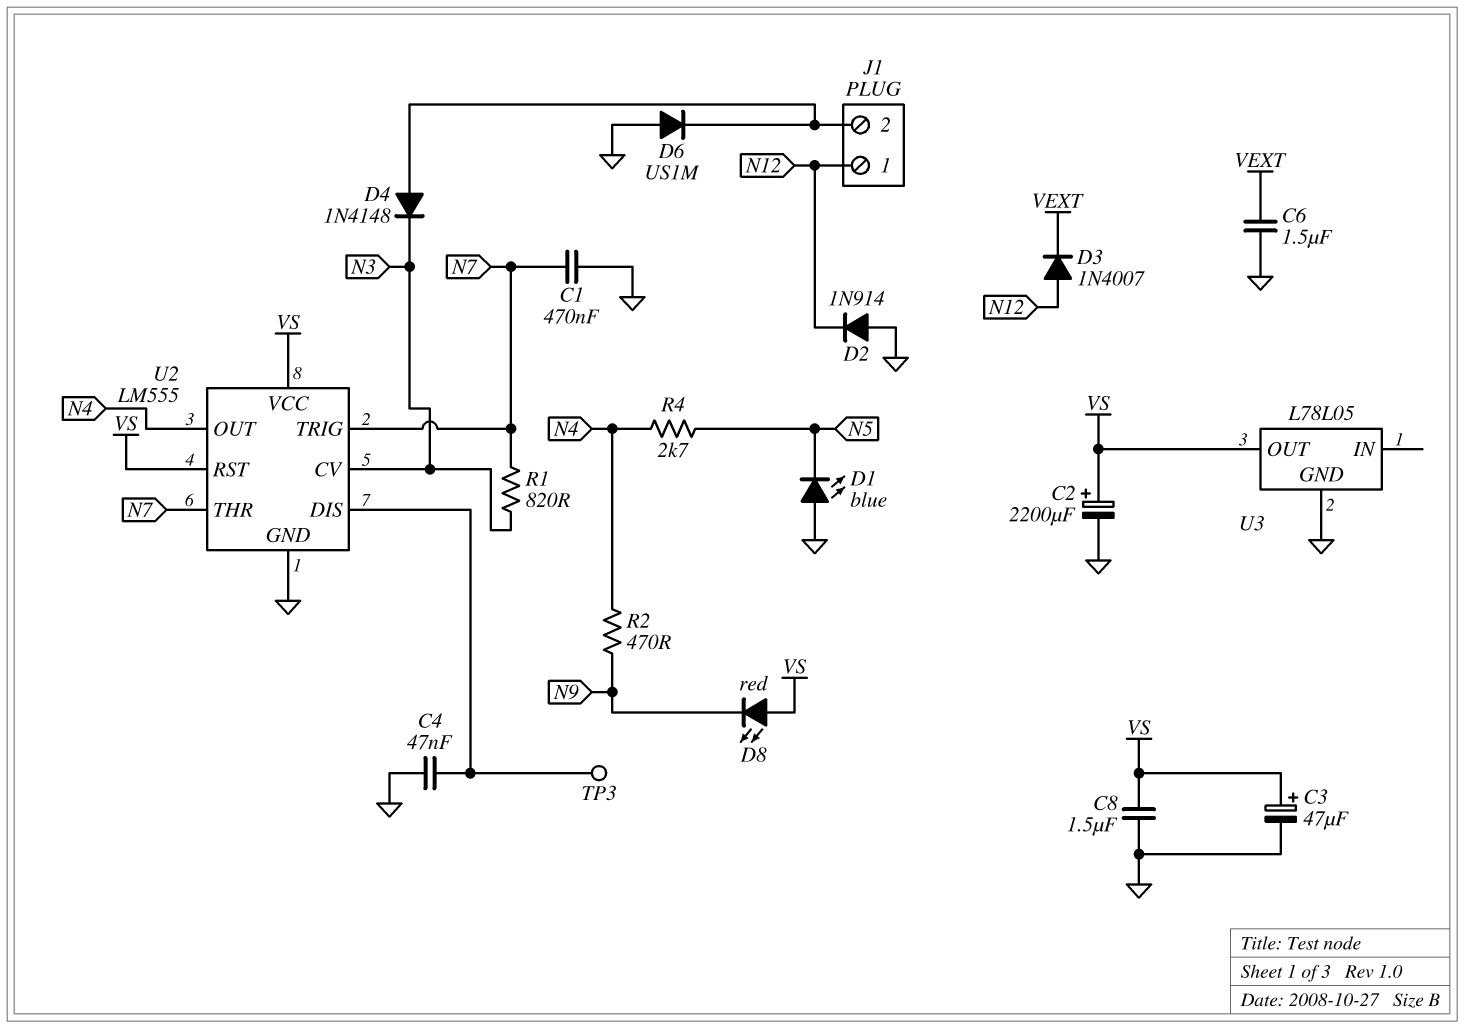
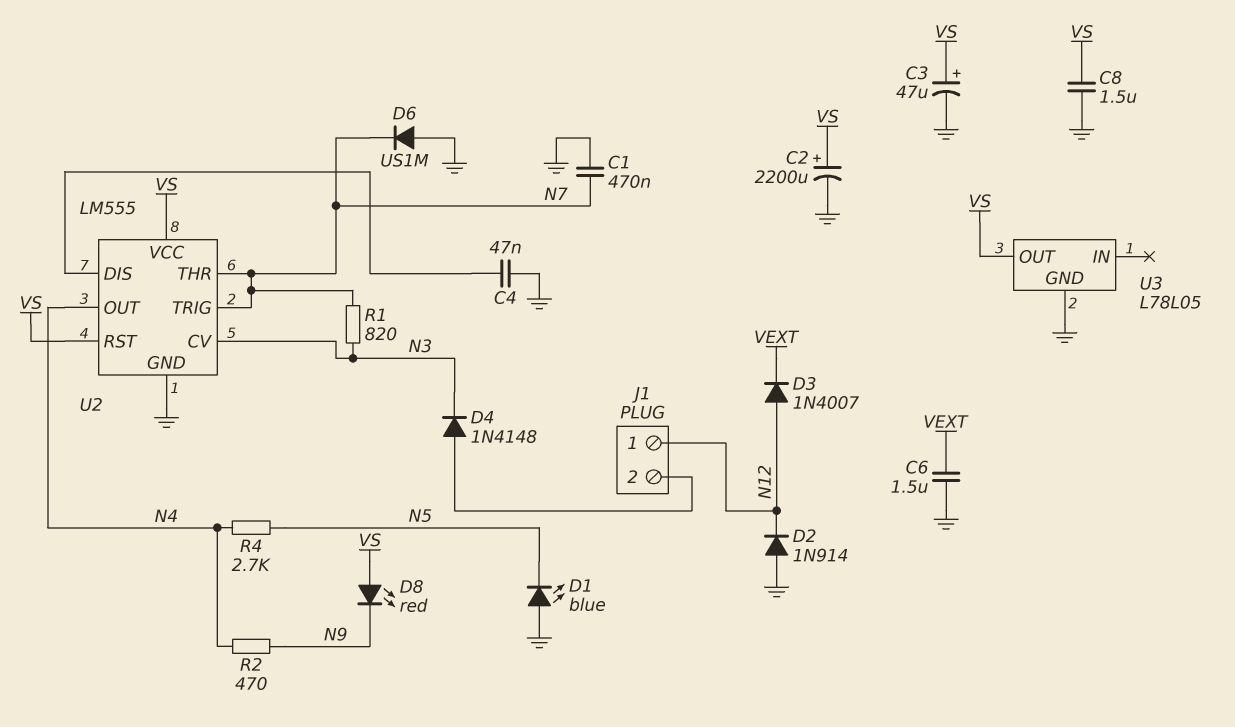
D6: diode US1M (A GND, K J1/2) -> diode US1M (A GND, K N7)
TP3: test point (U2/DIS) -> none

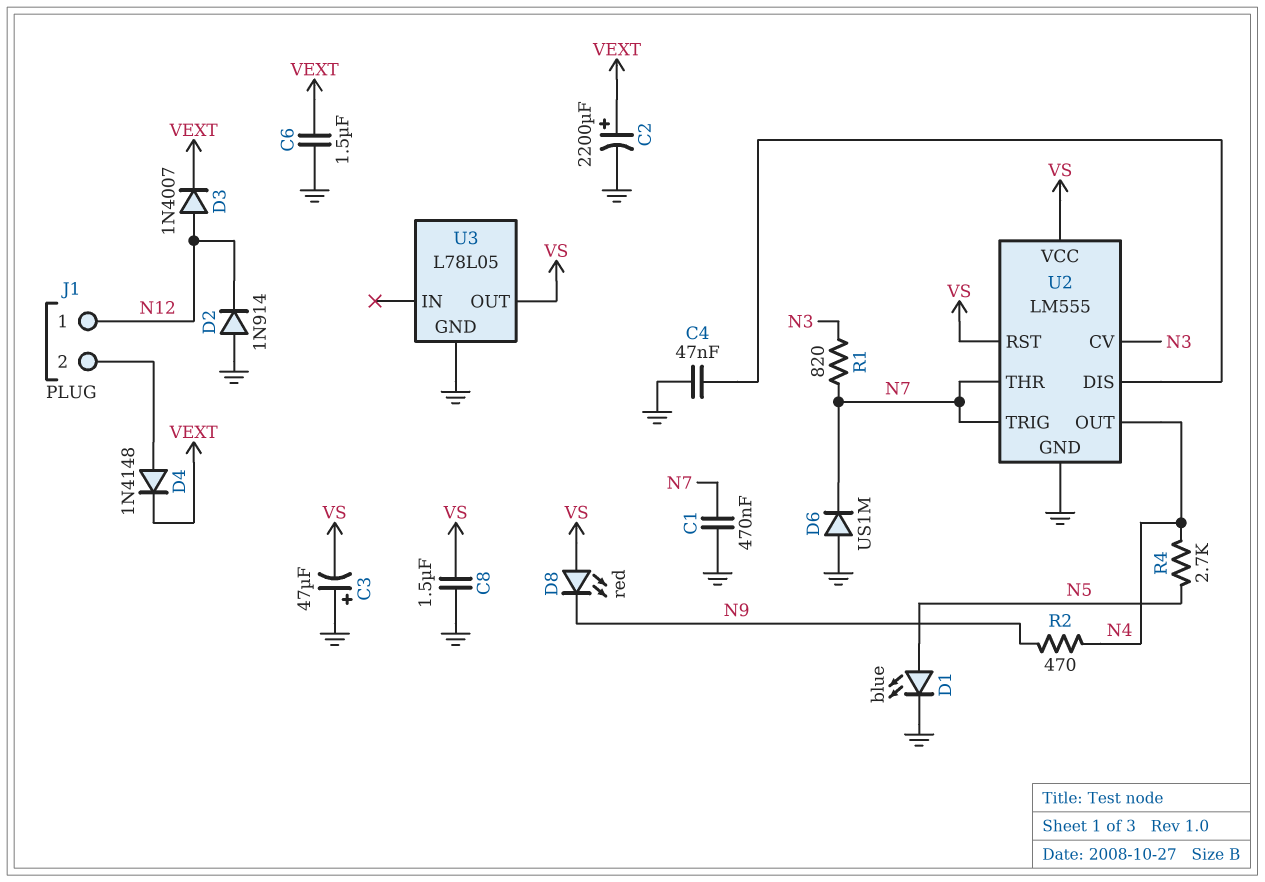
C2: 2200uF (plus VS, minus GND) -> 2200uF (plus VEXT, minus GND)
C3: 47uF (plus VS, minus GND) -> 47uF (plus GND, minus VS)
D1: LED blue (A GND, K N5) -> LED blue (A N5, K GND)
D4: diode 1N4148 (A J1/2, K N3) -> diode 1N4148 (A J1/2, K VEXT)

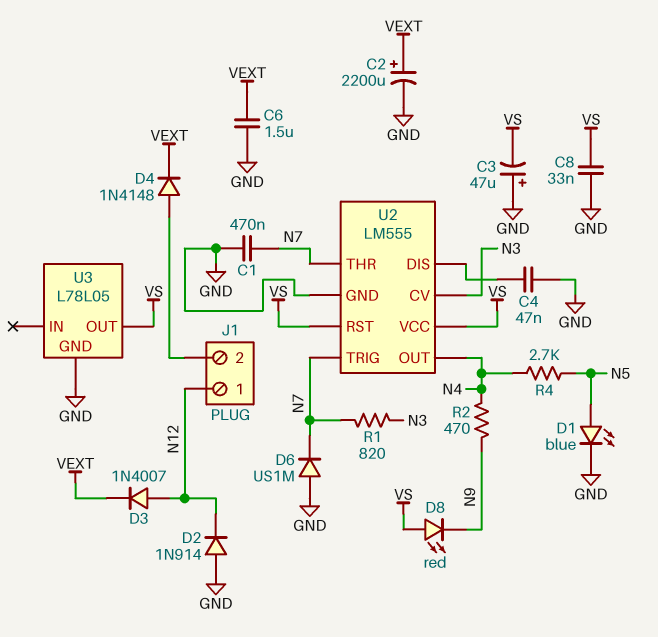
C8: 1.5uF (GND, VS) -> 33nF (GND, VS)

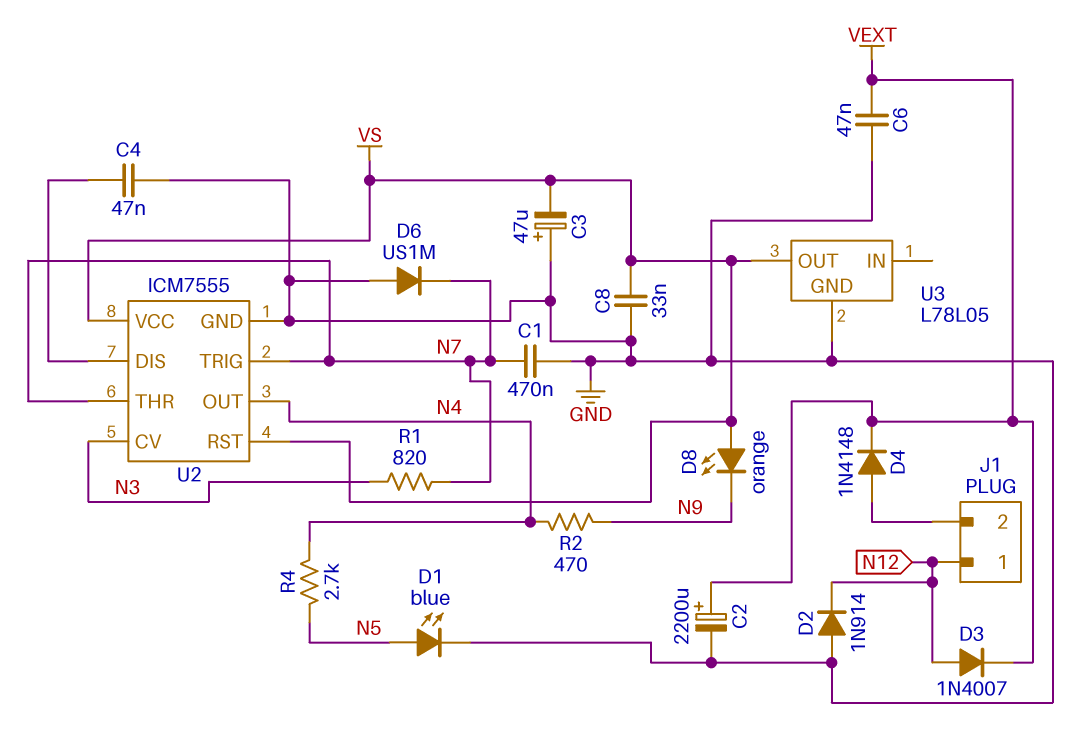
C6: 1.5uF (GND, VEXT) -> 47nF (GND, VEXT)
D8: LED red (A VS, K N9) -> LED orange (A VS, K N9)
U2: LM555 -> ICM7555

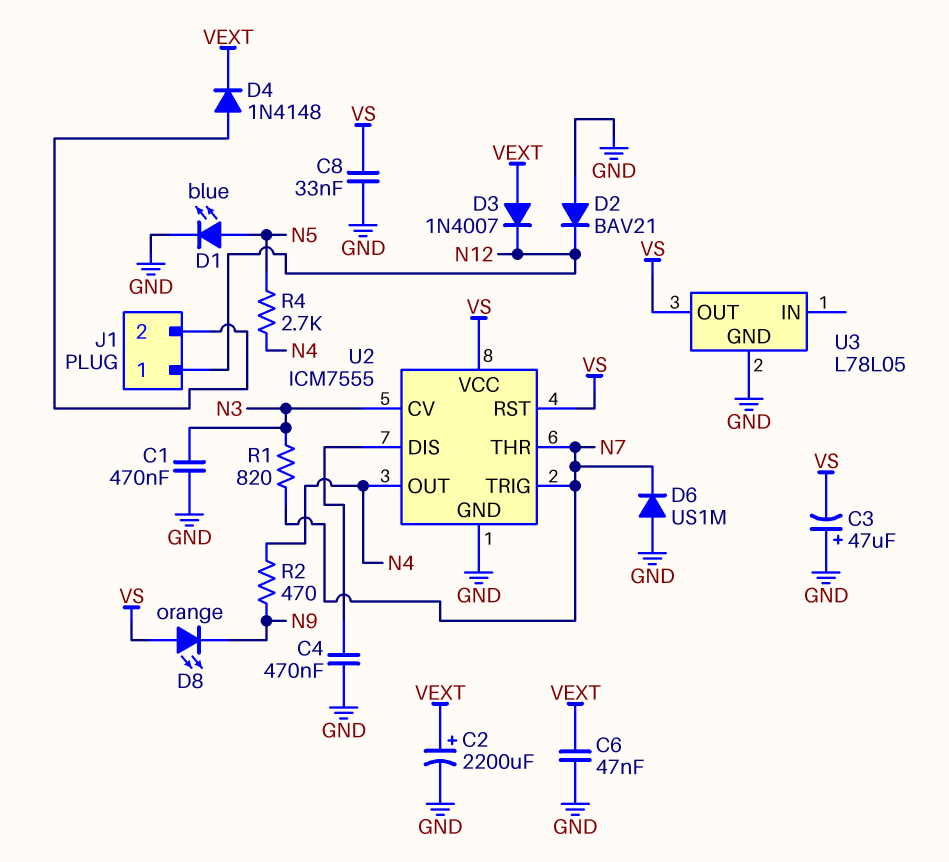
C1: 470nF (GND, N7) -> 470nF (GND, N3)
C4: 47nF (GND, U2/DIS) -> 470nF (GND, U2/DIS)
D2: diode 1N914 (A GND, K N12) -> diode BAV21 (A GND, K N12)
D3: diode 1N4007 (A N12, K VEXT) -> diode 1N4007 (A VEXT, K N12)

